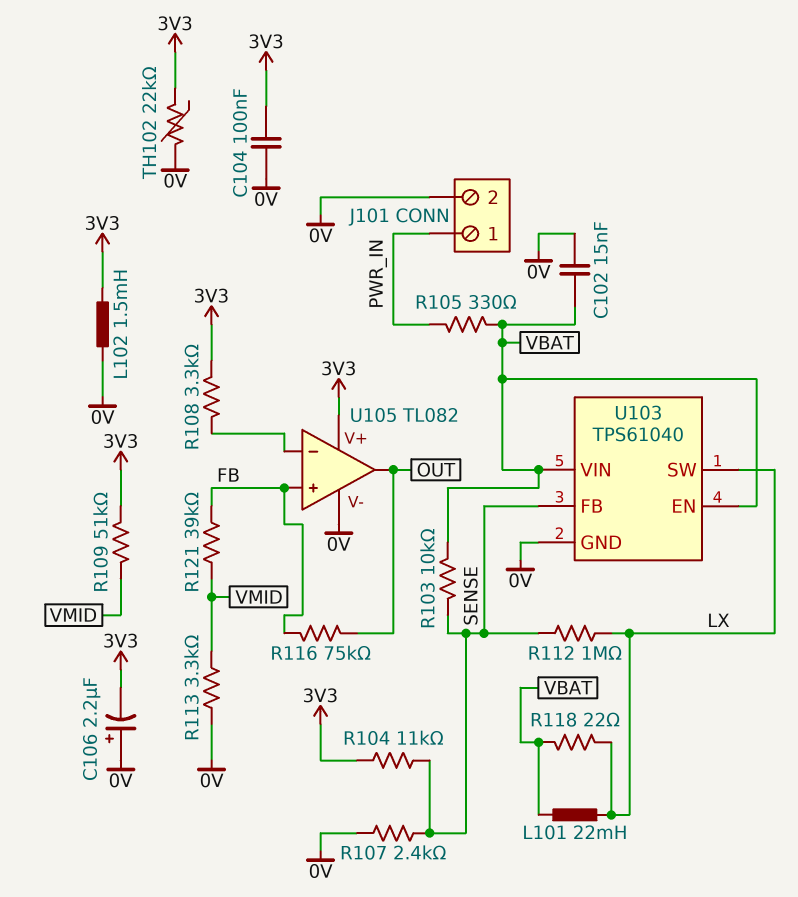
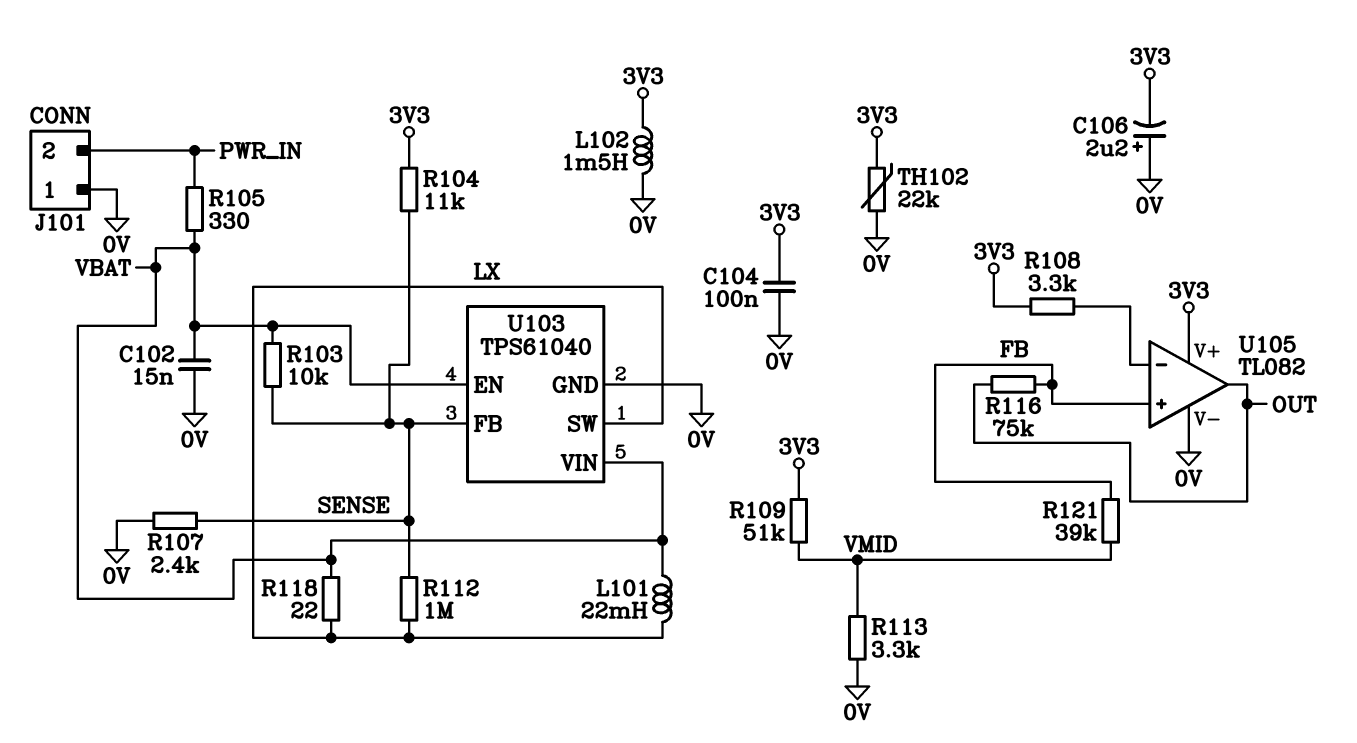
J101 pin 1: PWR_IN -> 0V
J101 pin 2: 0V -> PWR_IN

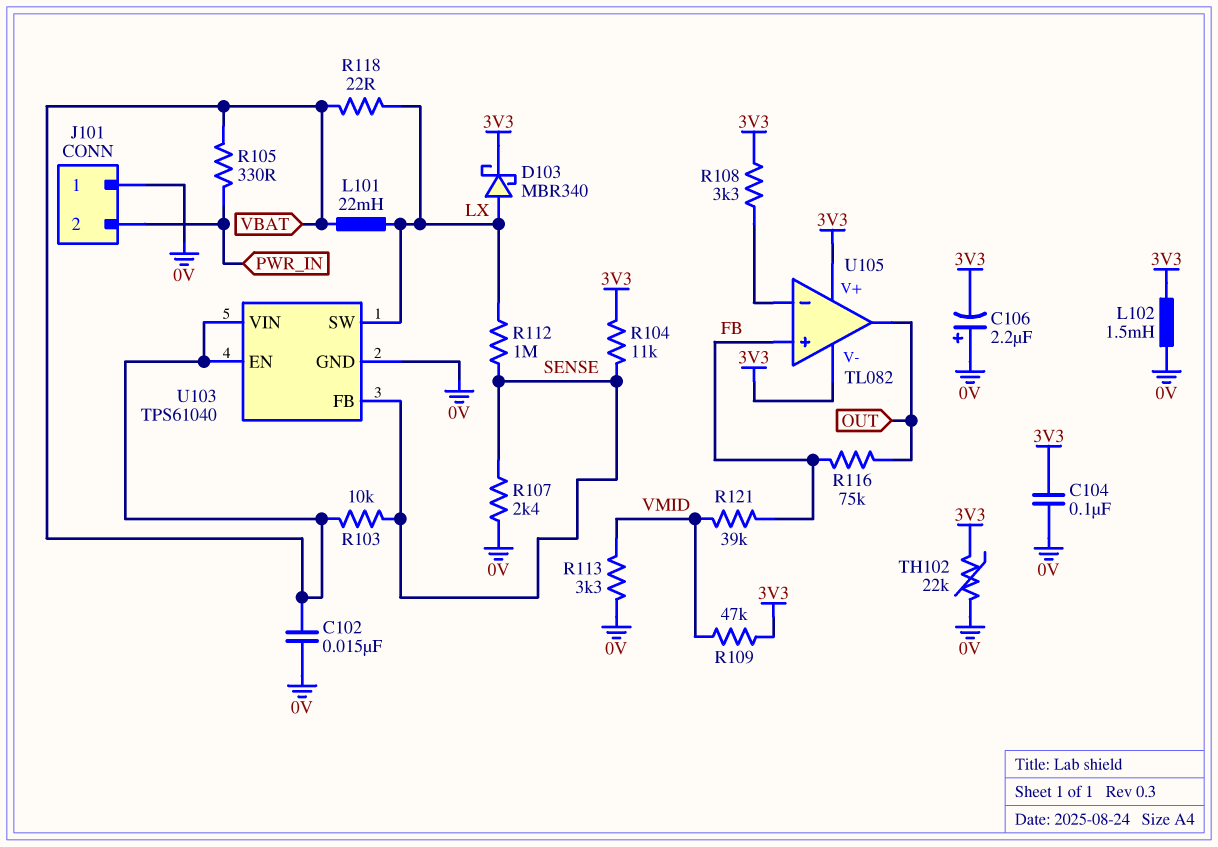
D103: none -> schottky MBR340 (A LX, K 3V3)
R109: 51k (3V3, VMID) -> 47k (3V3, VMID)
U105 pin V-: 0V -> 3V3

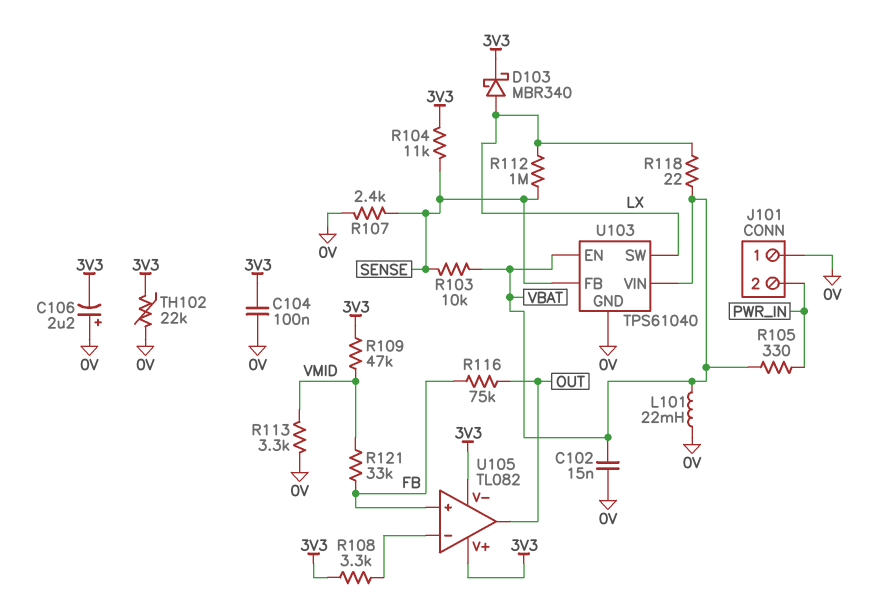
L101: 22mH (LX, VBAT) -> 22mH (0V, VBAT)
L102: 1.5mH (0V, 3V3) -> none
R121: 39k (FB, VMID) -> 33k (FB, VMID)

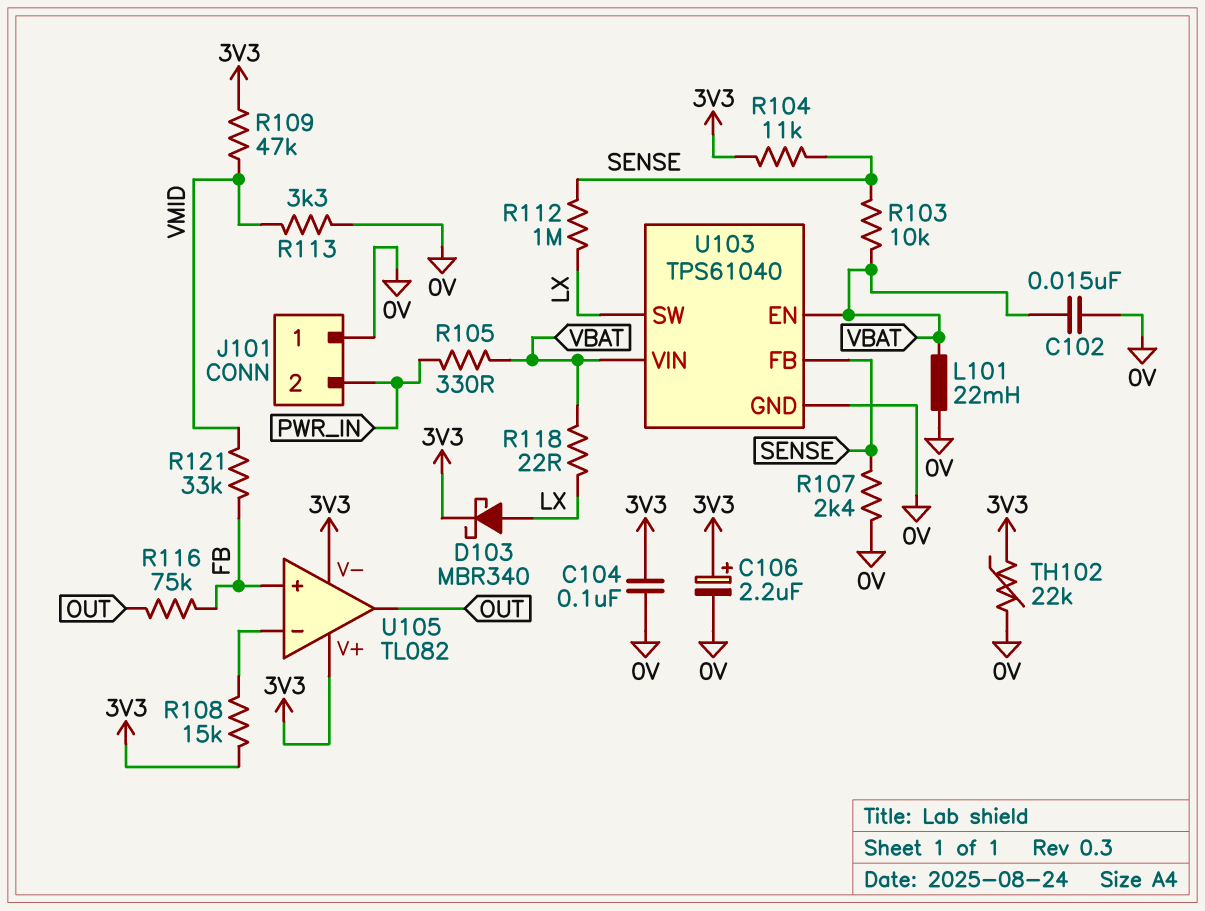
C106: 2.2uF (plus 0V, minus 3V3) -> 2.2uF (plus 3V3, minus 0V)
R108: 3.3k (3V3, U105/in-) -> 15k (3V3, U105/in-)

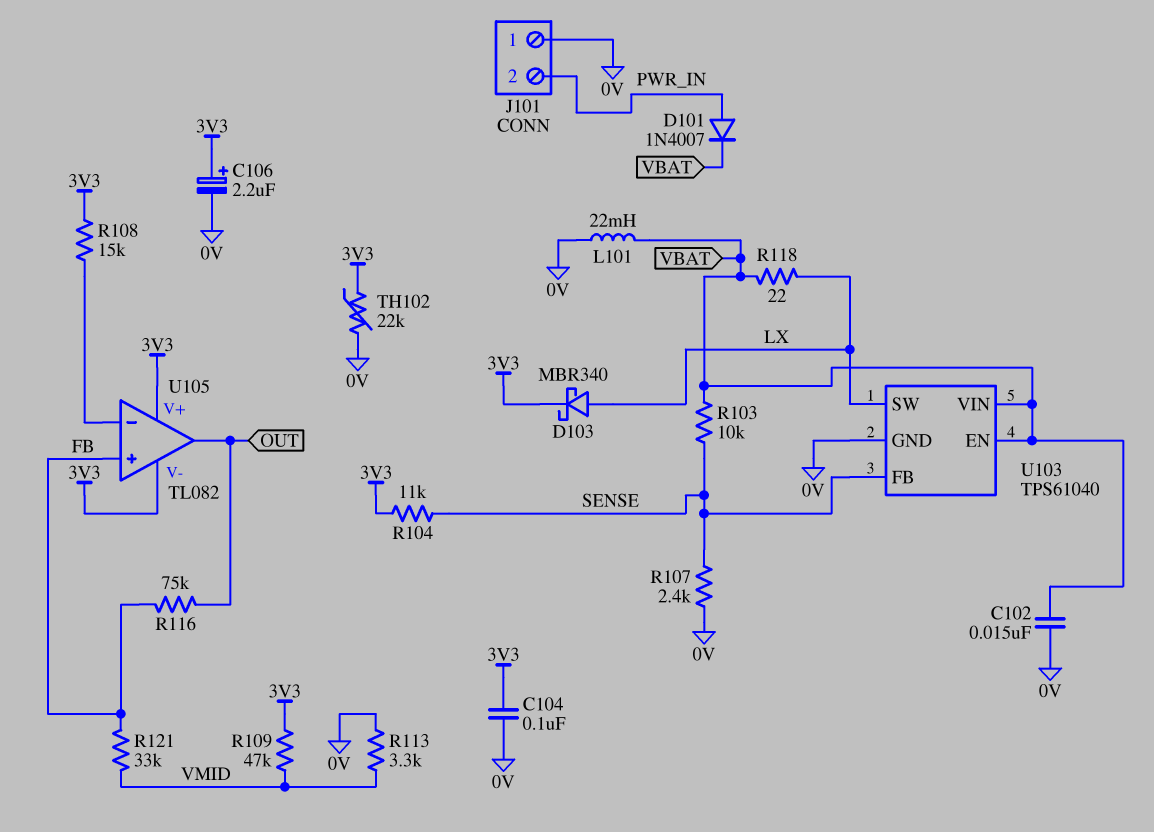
D101: none -> diode 1N4007 (A PWR_IN, K VBAT)
R105: 330 (PWR_IN, VBAT) -> none
R112: 1M (LX, SENSE) -> none

